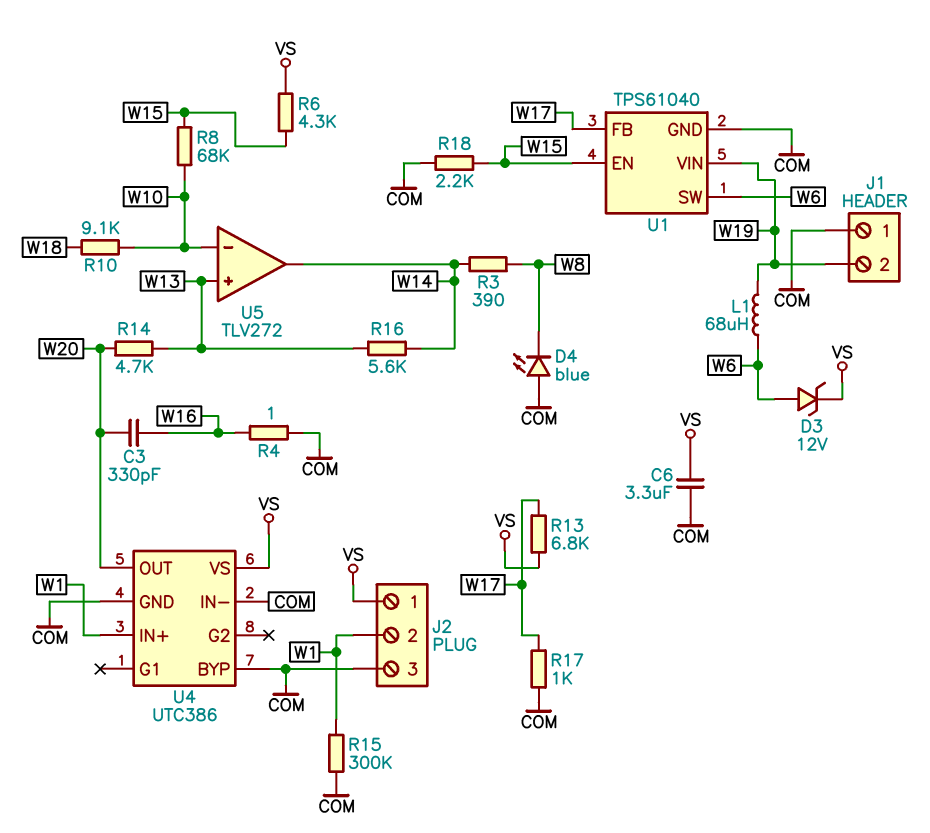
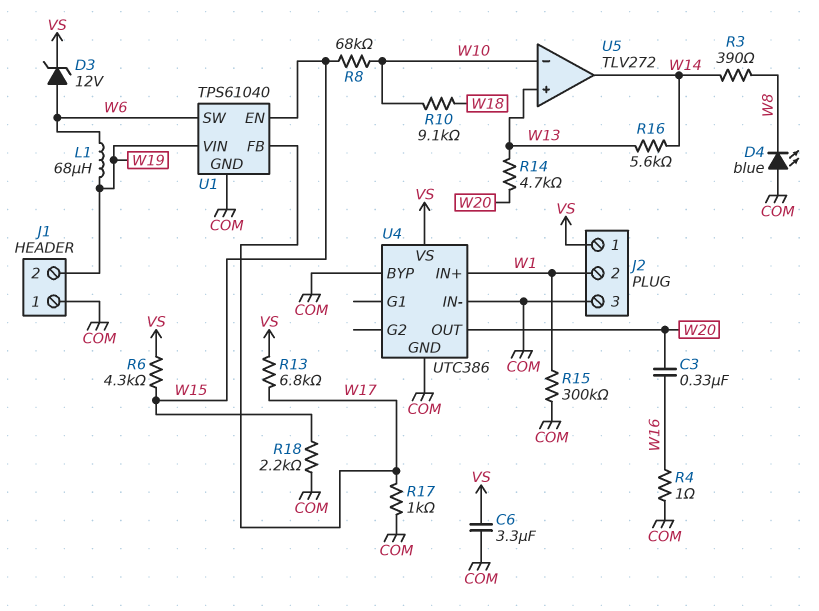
C3: 330pF (W16, W20) -> 330nF (W16, W20)

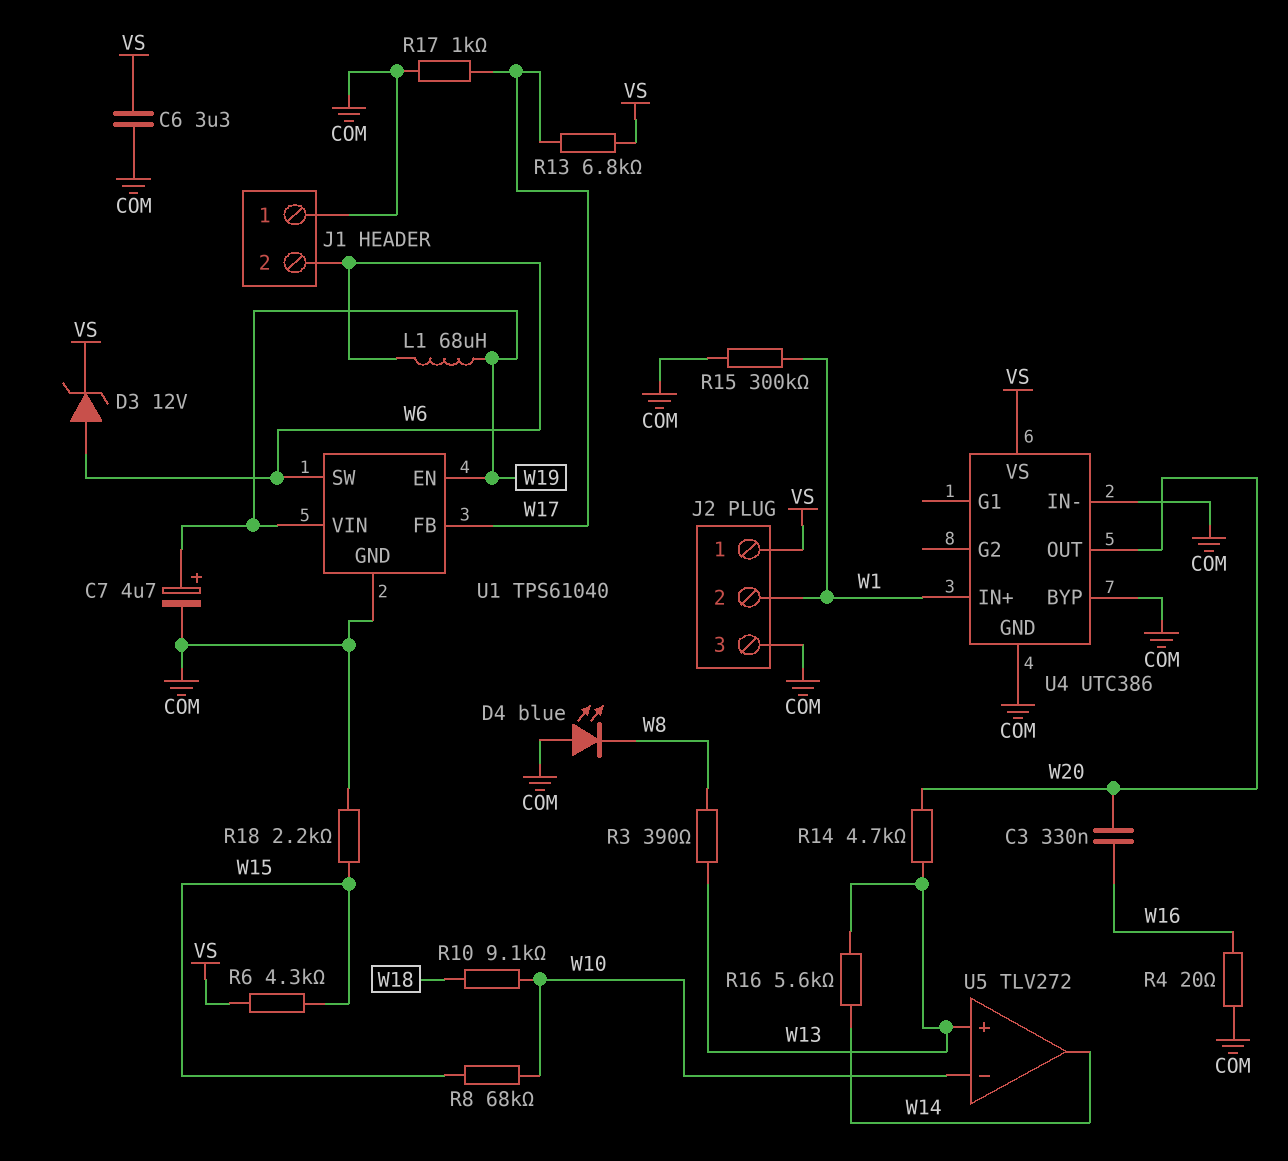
C7: none -> 4.7uF (plus W19, minus COM)
J1 pin 2: W19 -> W6
R3: 390 (W8, W14) -> 390 (W8, W13)
R4: 1 (COM, W16) -> 20 (COM, W16)
U1 pin EN: W15 -> W19

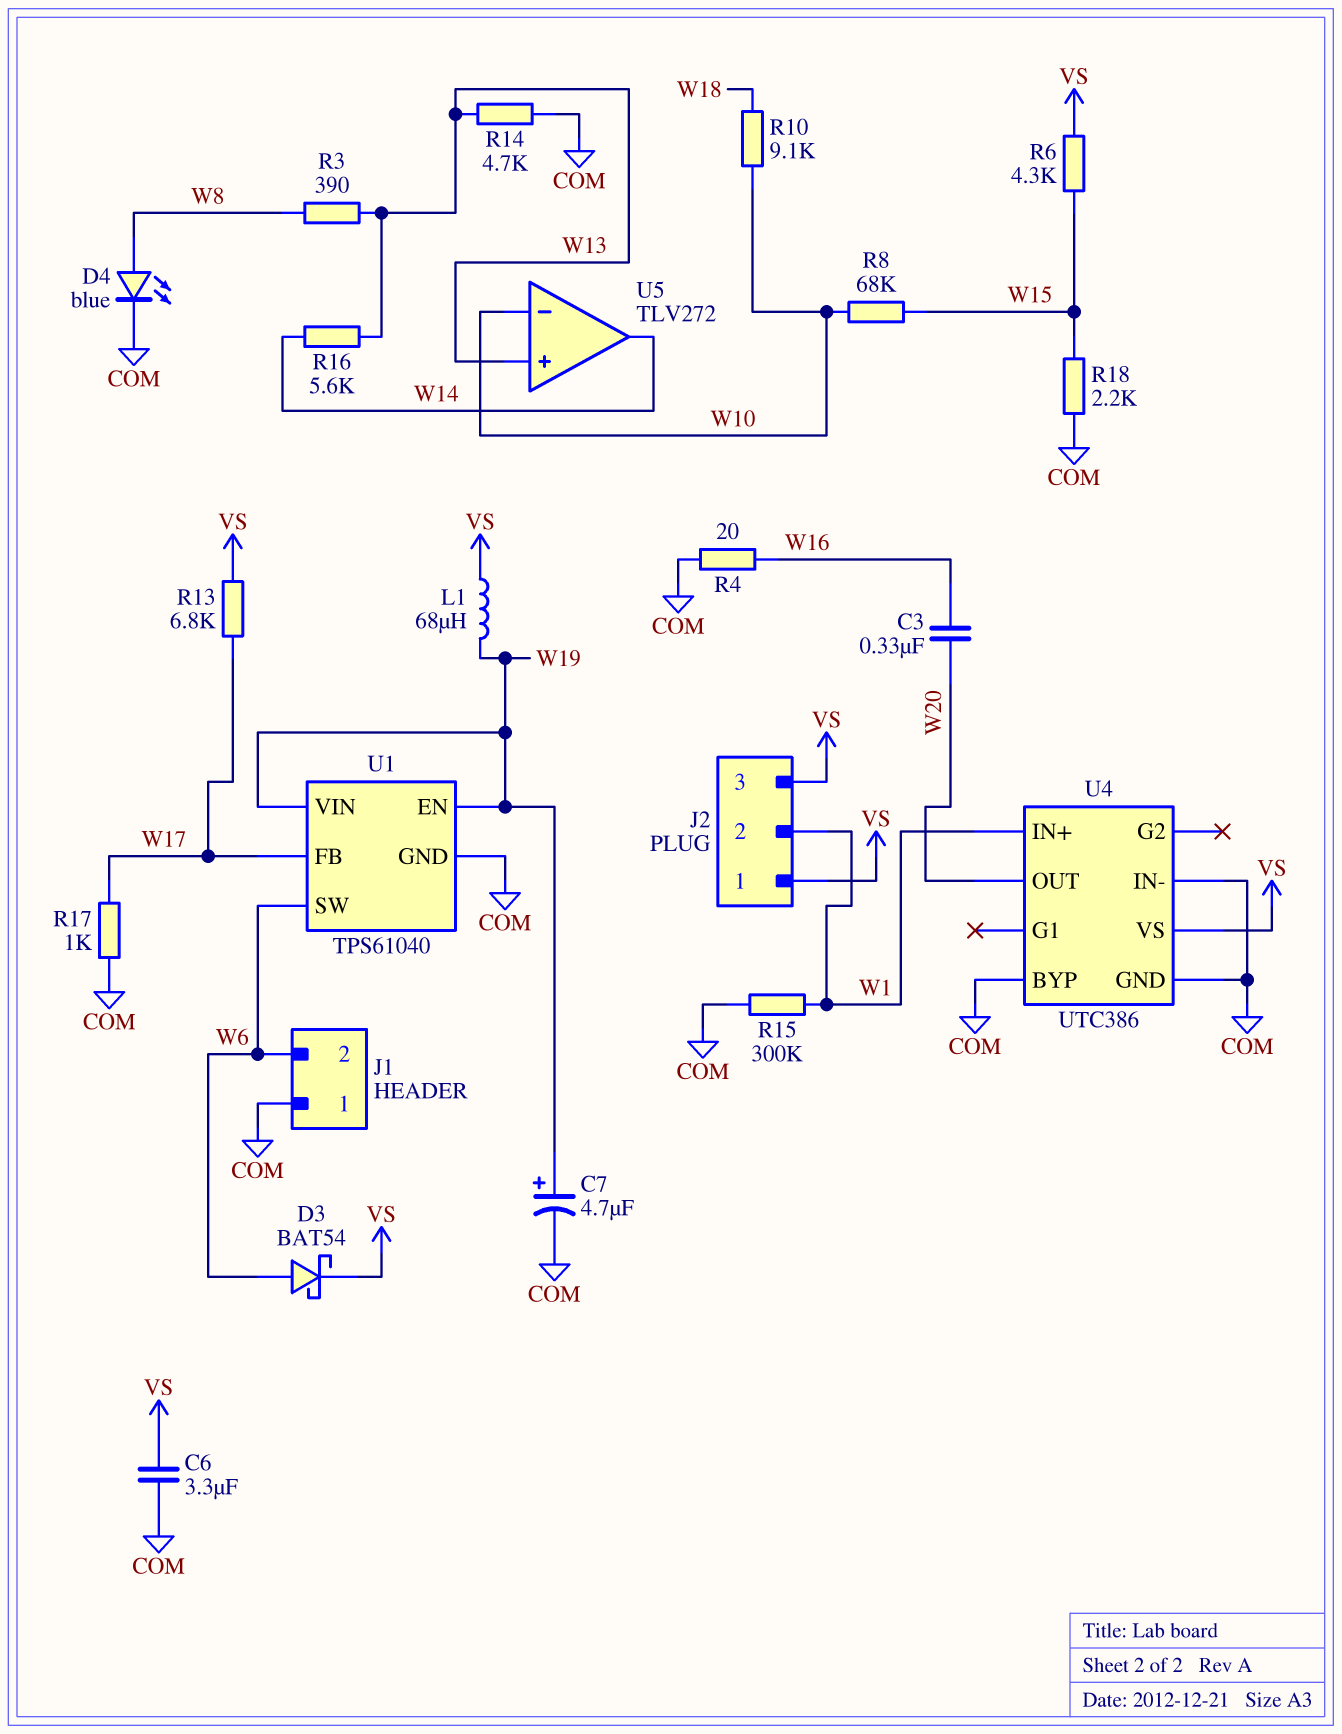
D3: zener 12V (A W6, K VS) -> schottky BAT54 (A W6, K VS)
D4: LED blue (A COM, K W8) -> LED blue (A W8, K COM)
J2 pin 3: COM -> VS
L1: 68uH (W6, W19) -> 68uH (VS, W19)
R14: 4.7k (W13, W20) -> 4.7k (COM, W13)

